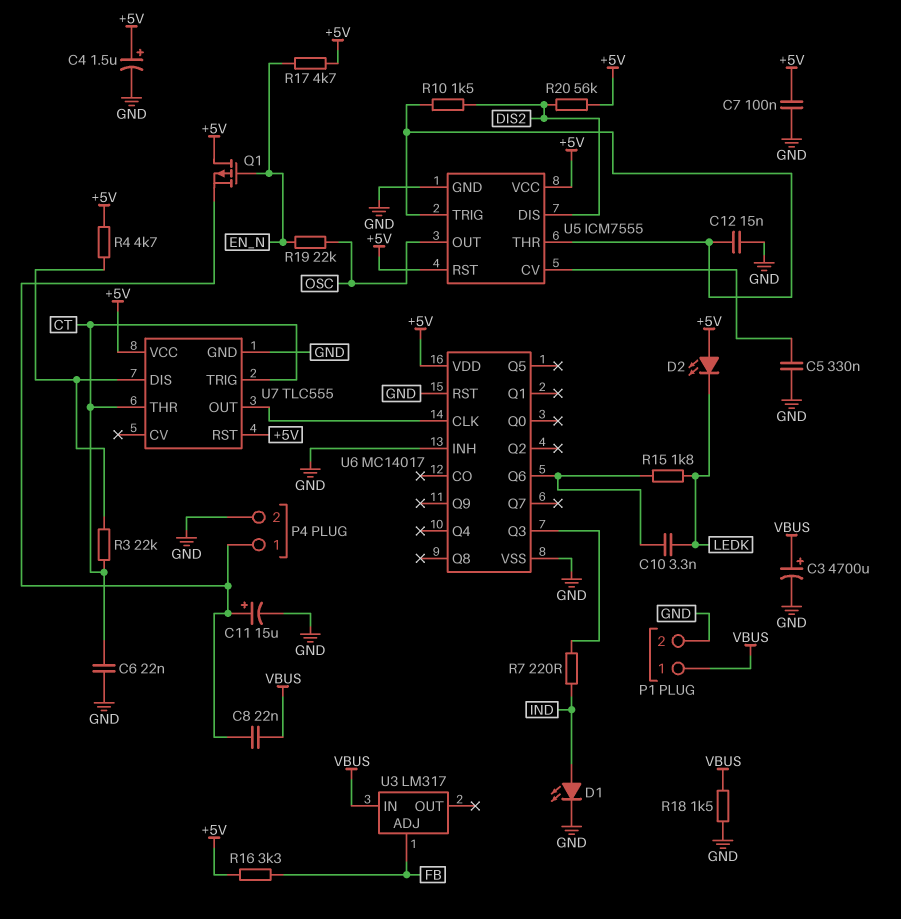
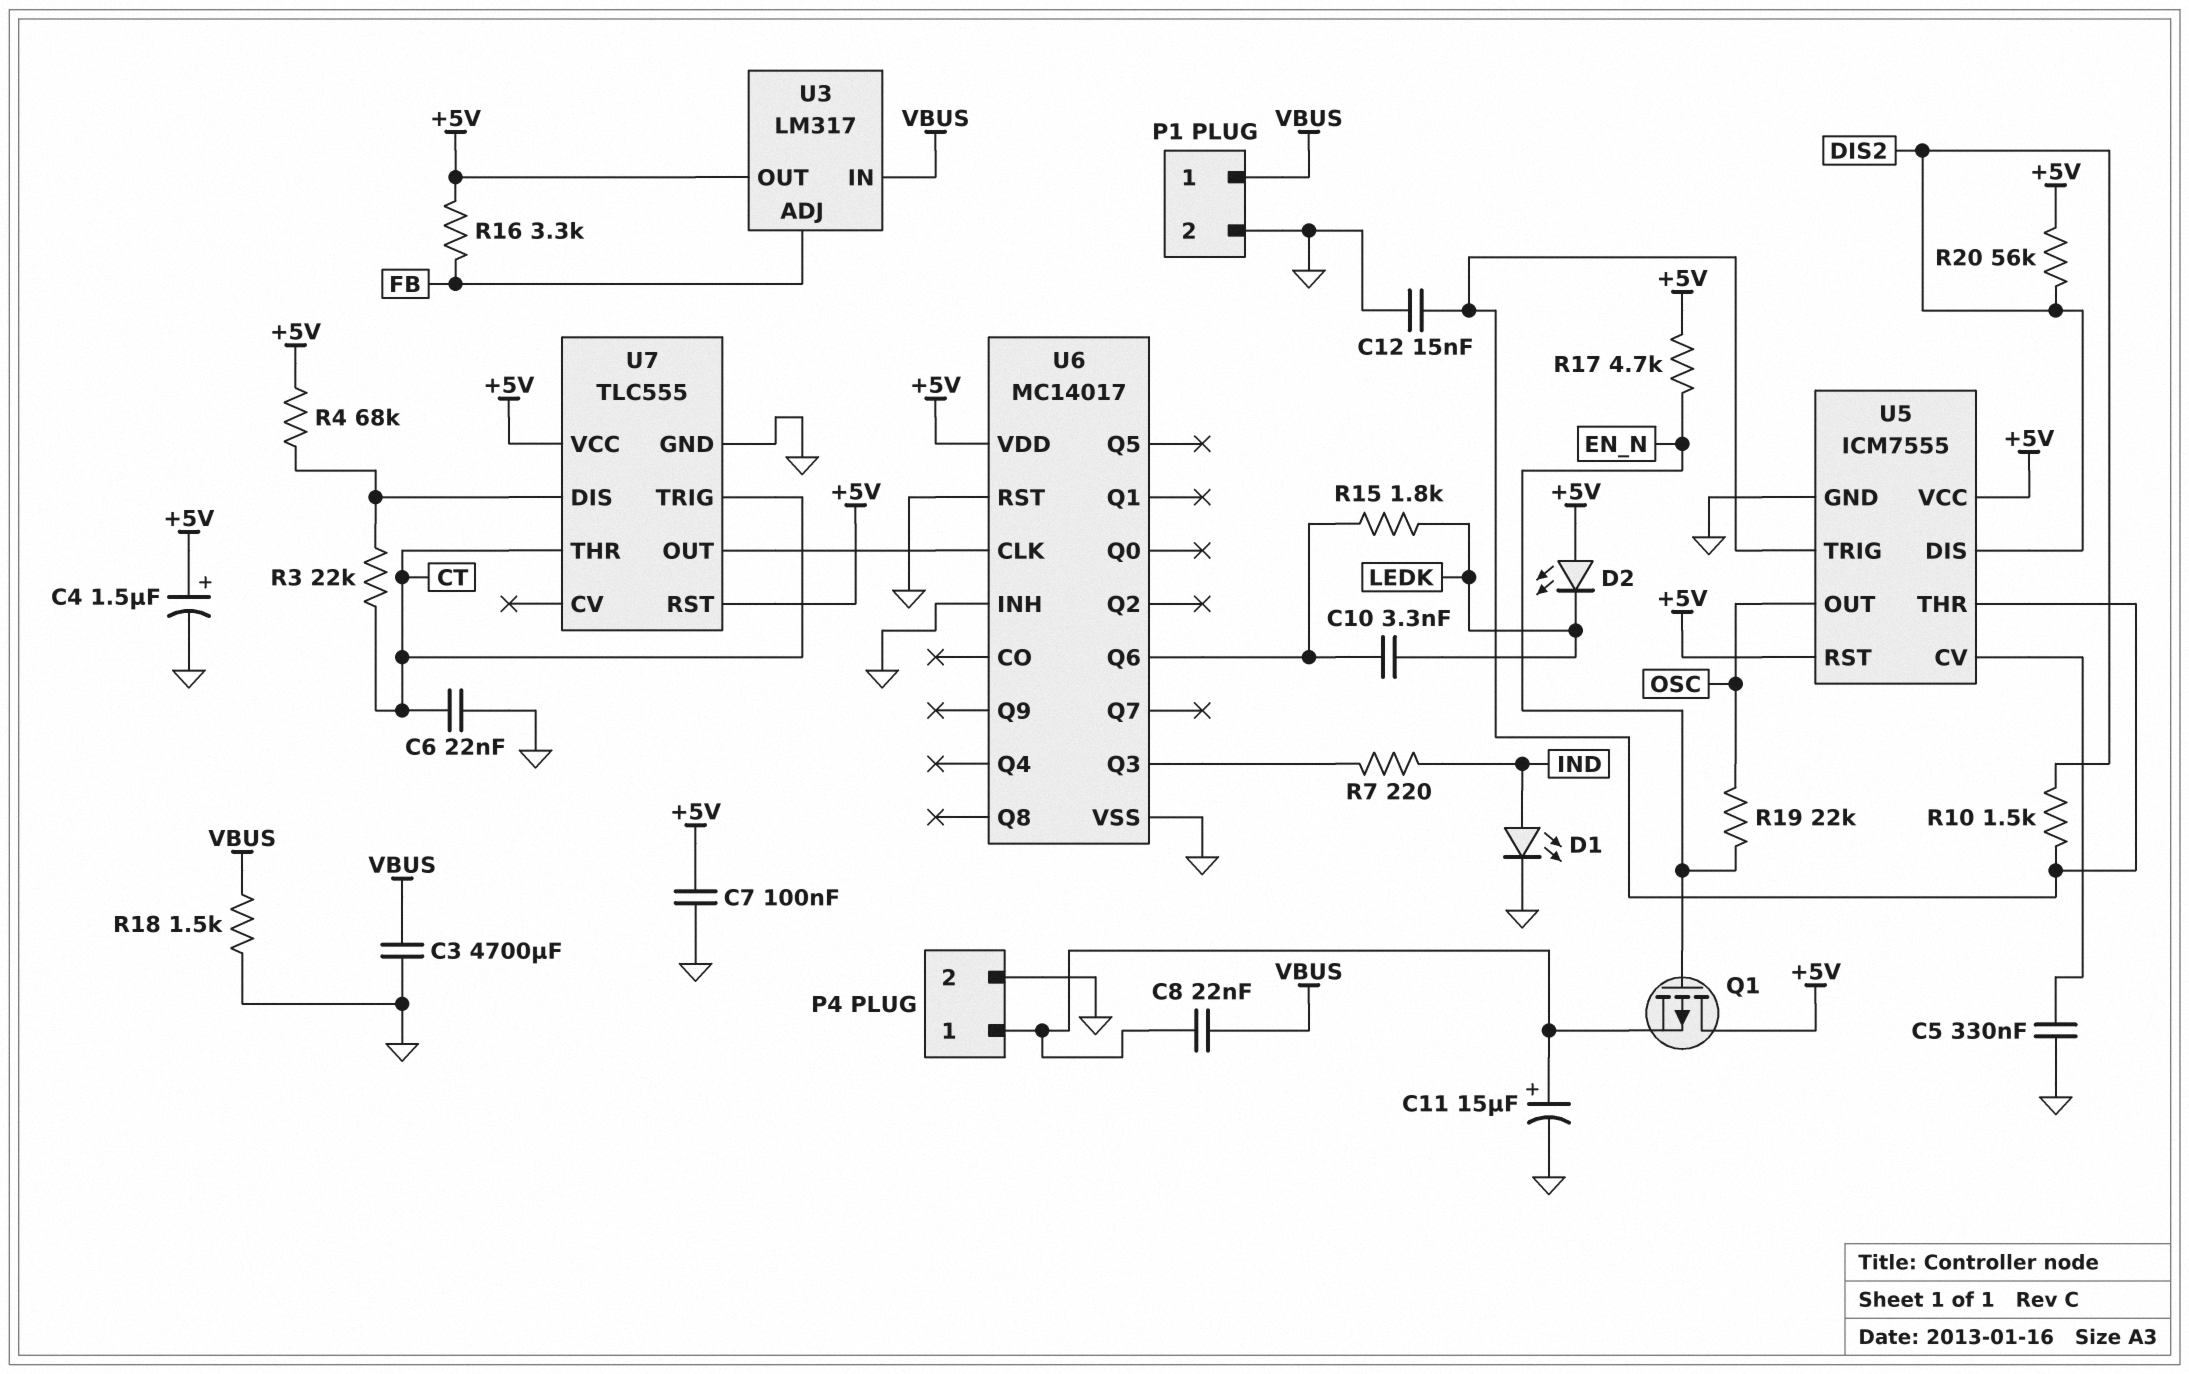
C3: 4700uF (plus VBUS, minus GND) -> 4700uF (GND, VBUS)
R4: 4.7k (+5V, U7/DIS) -> 68k (+5V, U7/DIS)
U3 pin OUT: none -> +5V

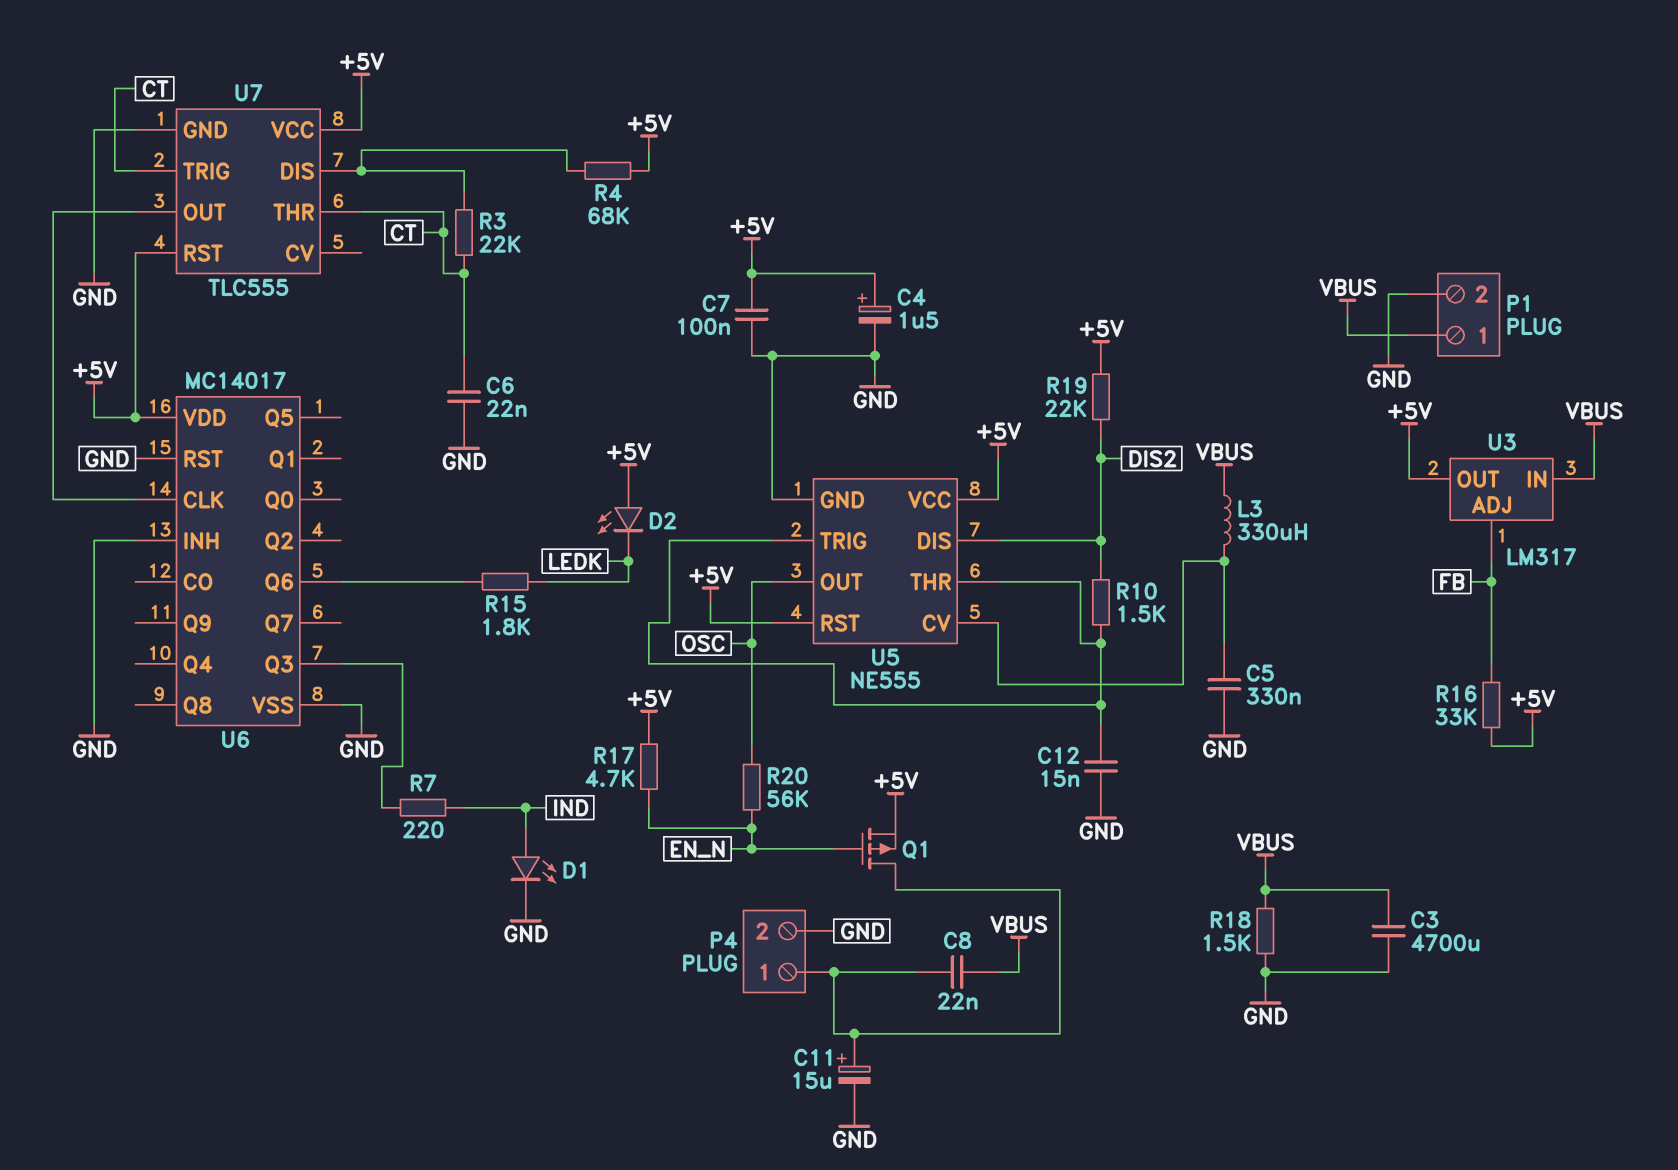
C10: 3.3nF (LEDK, U6/Q6) -> none
L3: none -> 330uH (U5/CV, VBUS)
Q1: PMOS (G EN_N, D +5V, S P4/1) -> PMOS (G EN_N, D P4/1, S +5V)
R16: 3.3k (+5V, FB) -> 33k (+5V, FB)
R19: 22k (EN_N, OSC) -> 22k (+5V, DIS2)
R20: 56k (+5V, DIS2) -> 56k (EN_N, OSC)
U5: ICM7555 -> NE555

